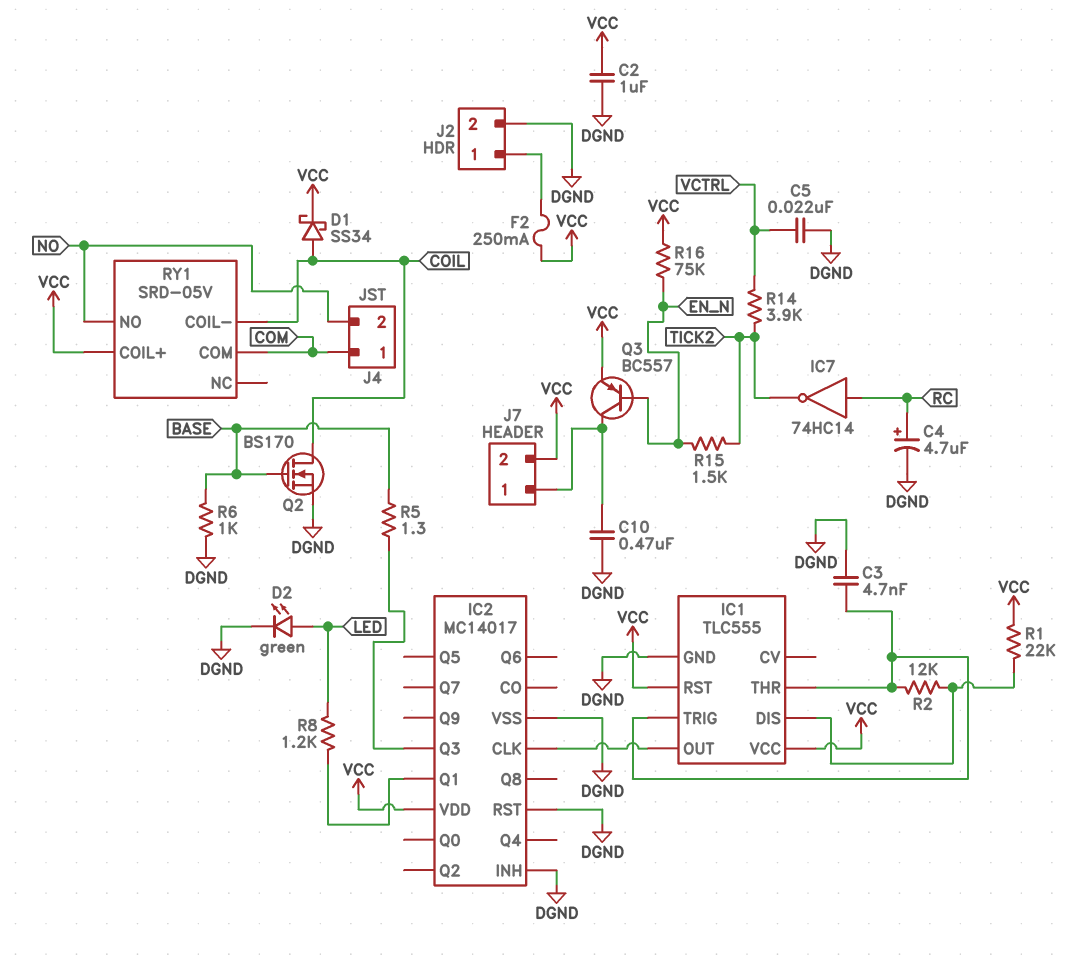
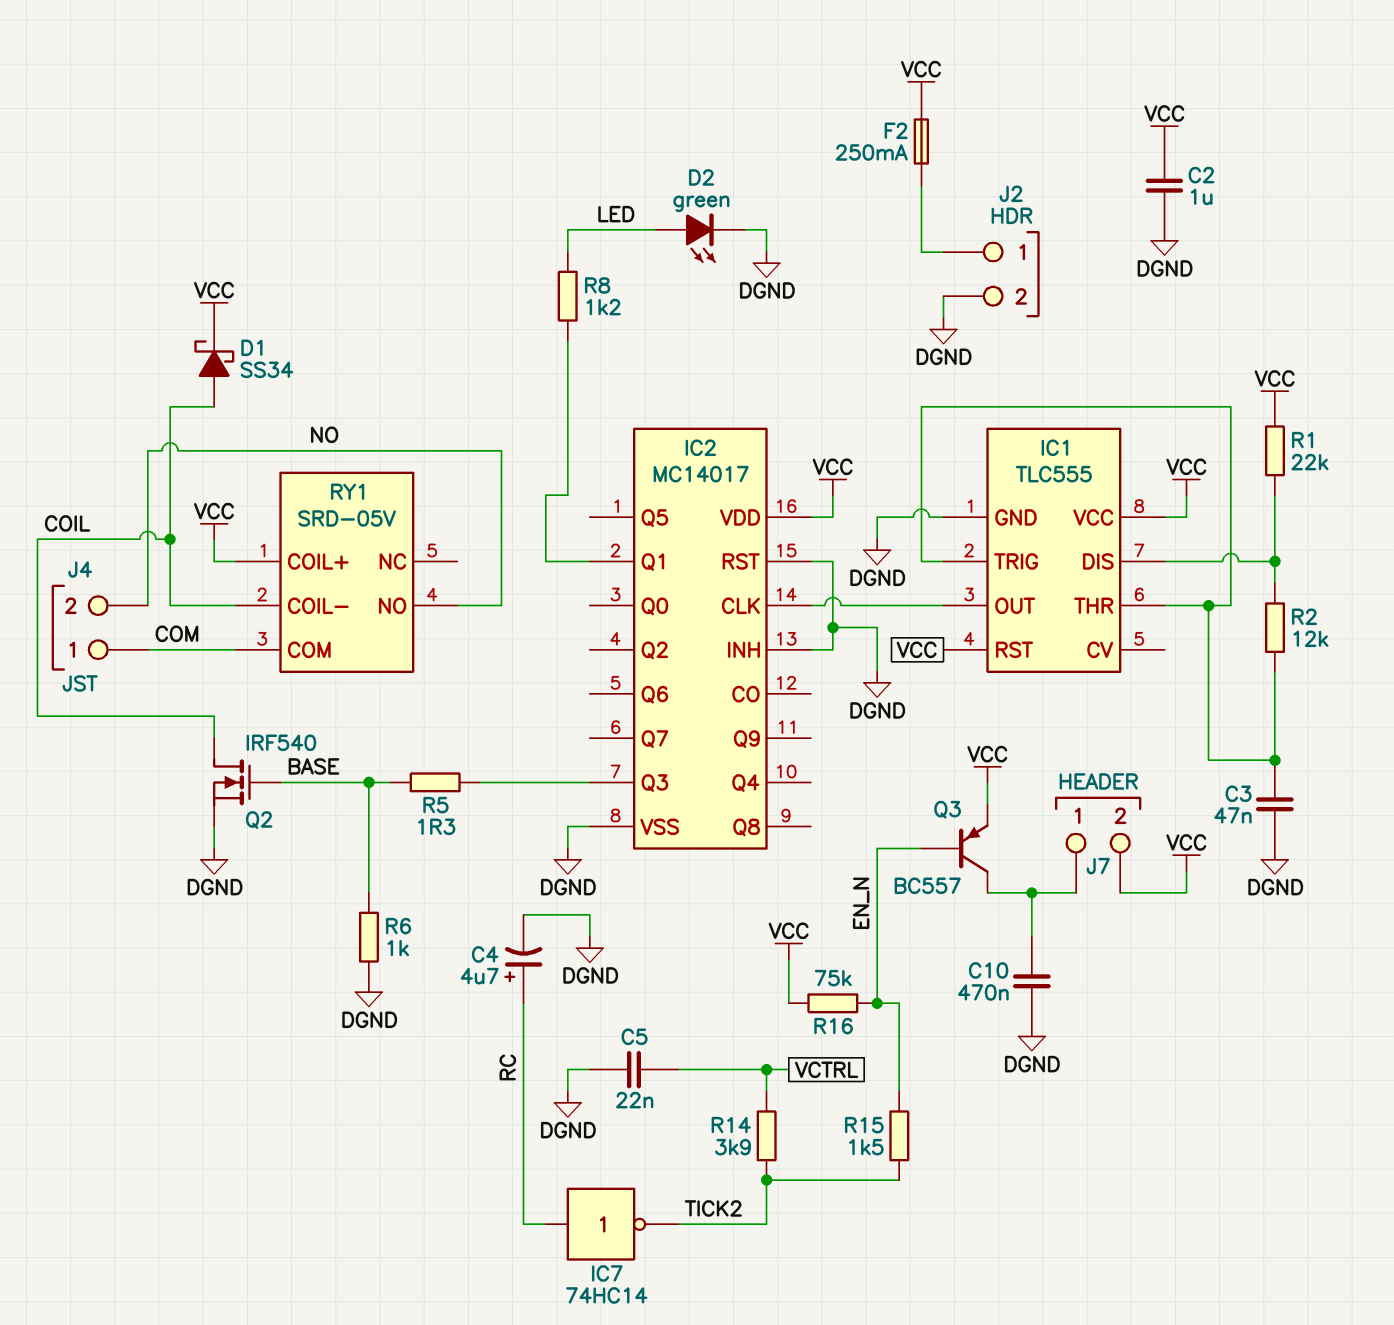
C3: 4.7nF (DGND, IC1/THR) -> 47nF (DGND, IC1/THR)
Q2: NMOS BS170 (G BASE, D COIL, S DGND) -> NMOS IRF540 (G BASE, D COIL, S DGND)

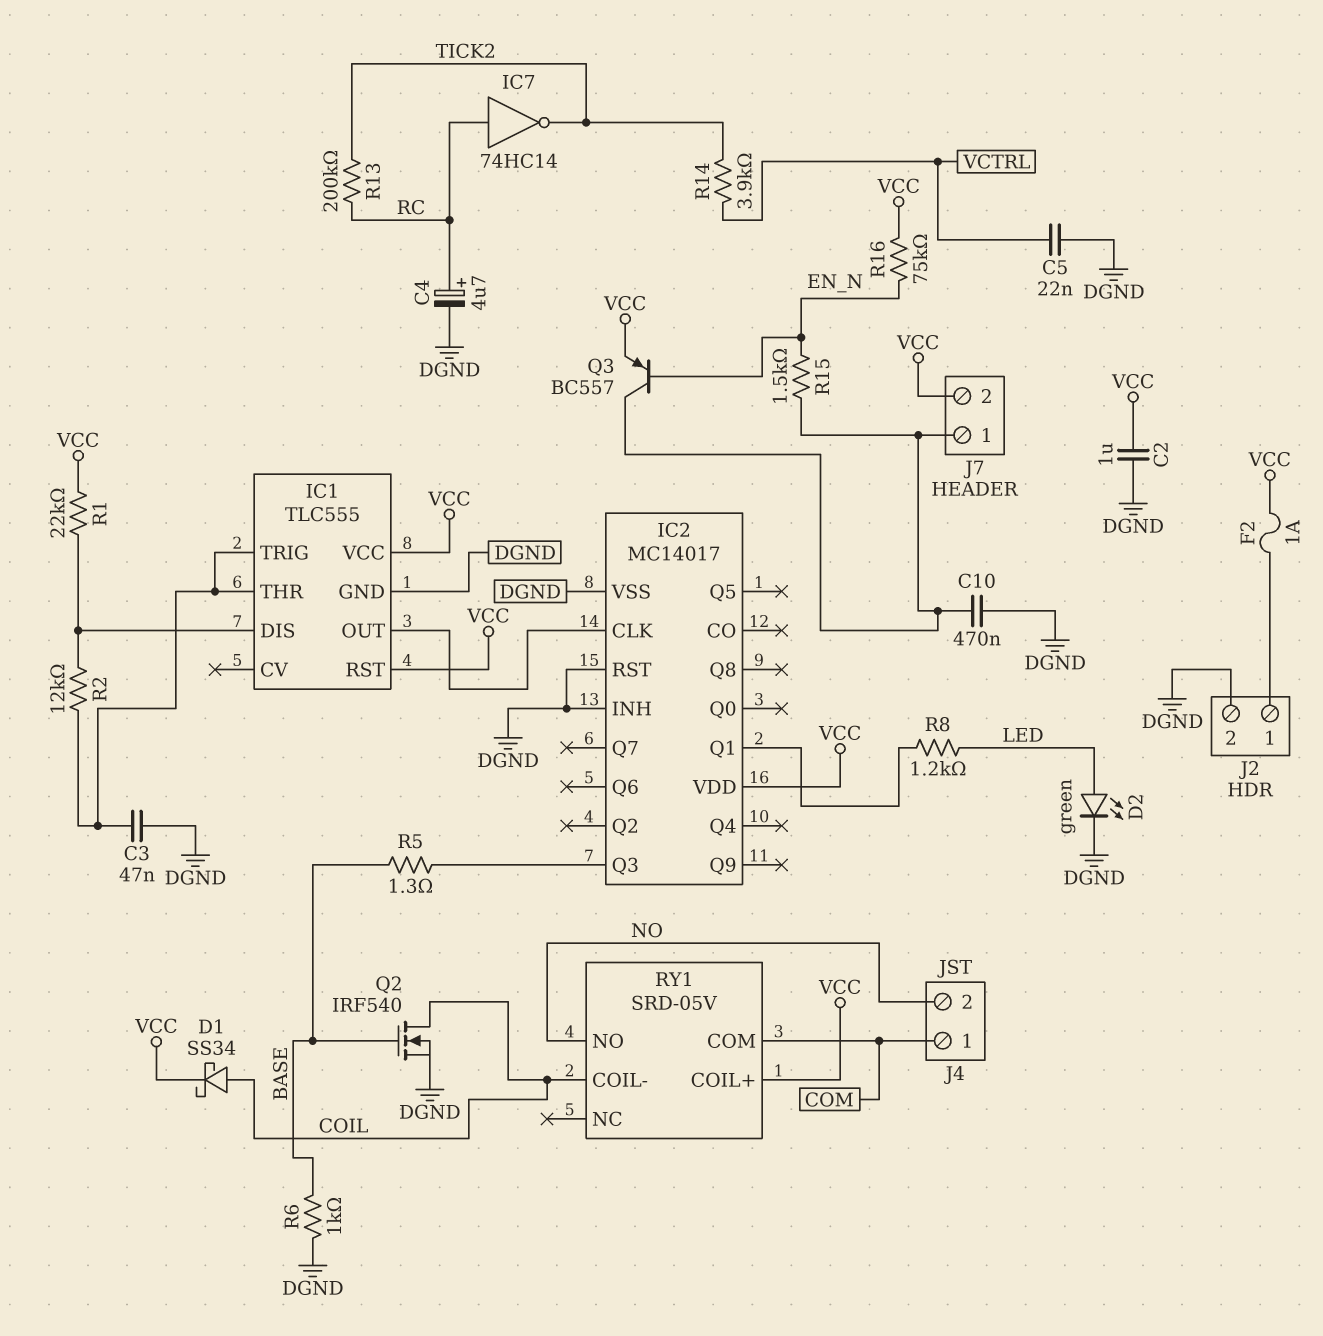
F2: 250mA (J2/1, VCC) -> 1A (J2/1, VCC)
R13: none -> 200k (RC, TICK2)
R15: 1.5k (EN_N, TICK2) -> 1.5k (EN_N, J7/1)

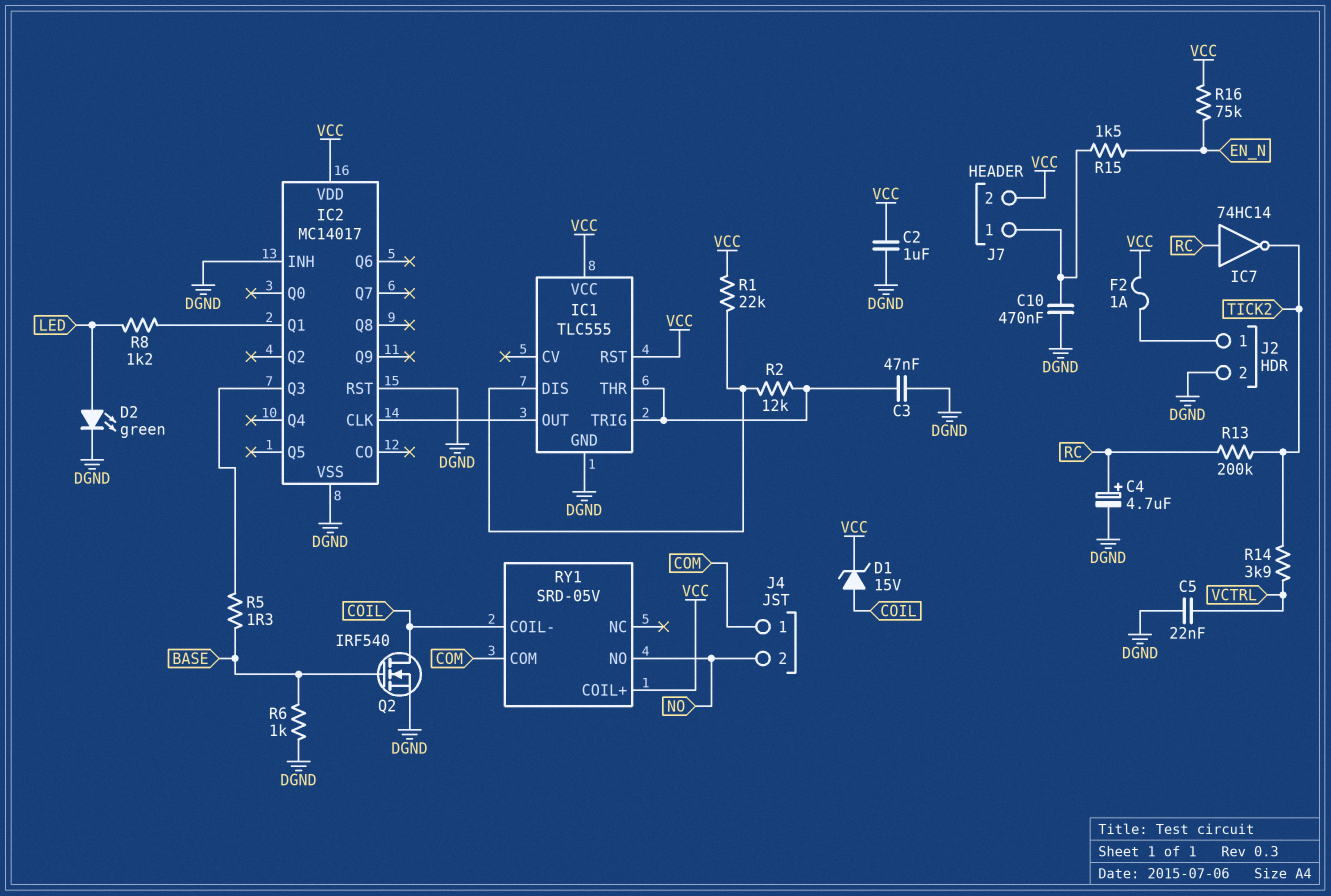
D1: schottky SS34 (A COIL, K VCC) -> zener 15V (A COIL, K VCC)
Q3: PNP BC557 (B EN_N, C J7/1, E VCC) -> none

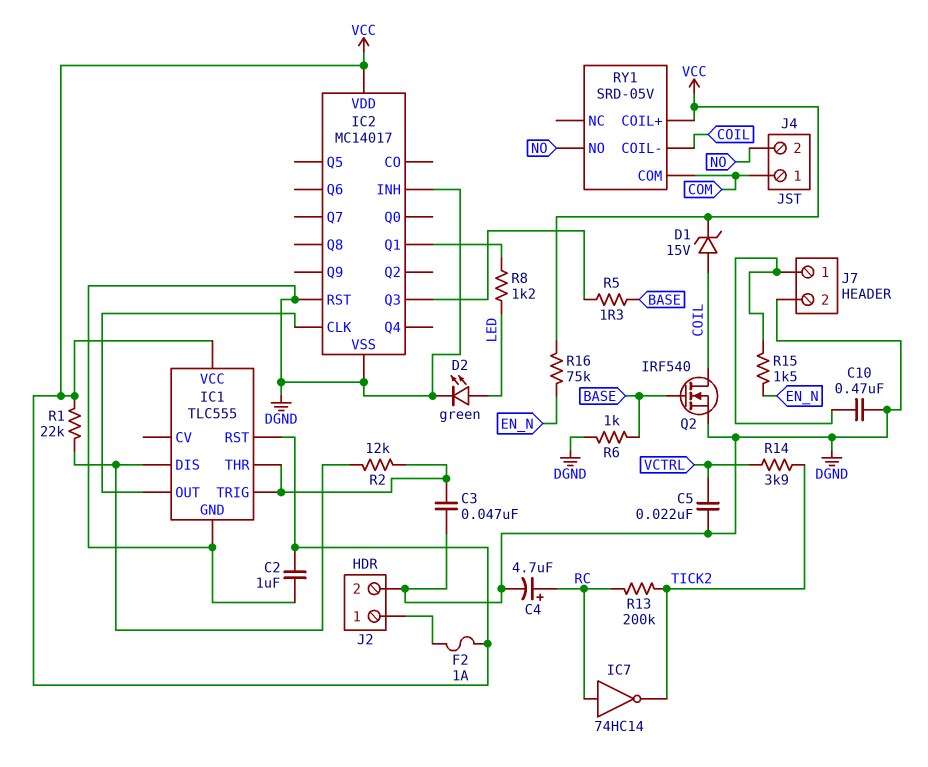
J7 pin 2: VCC -> DGND

